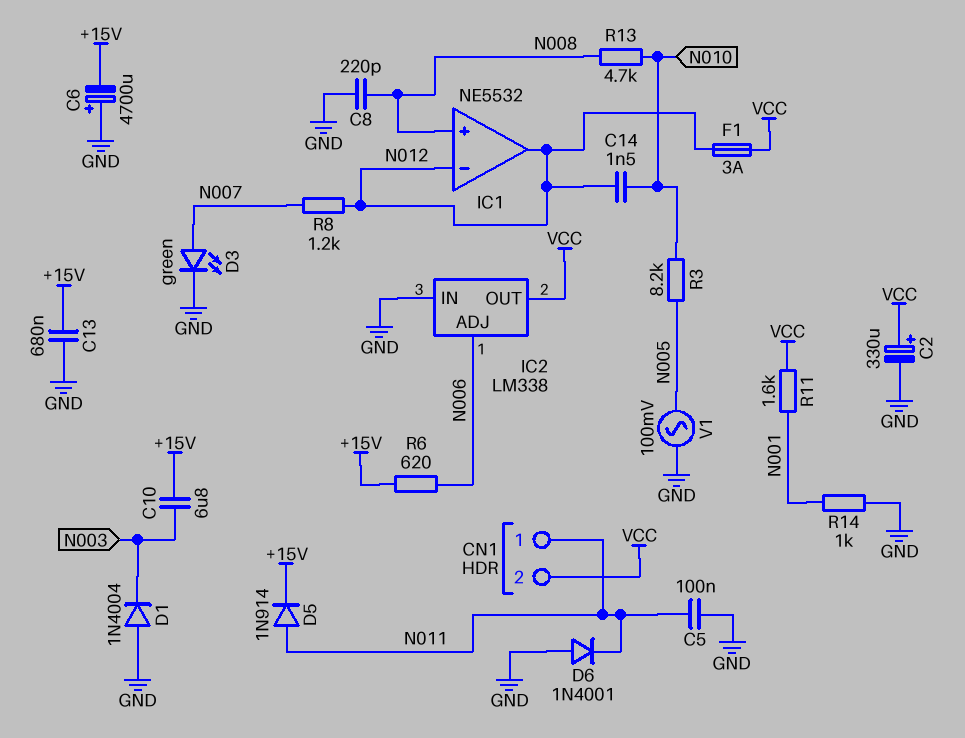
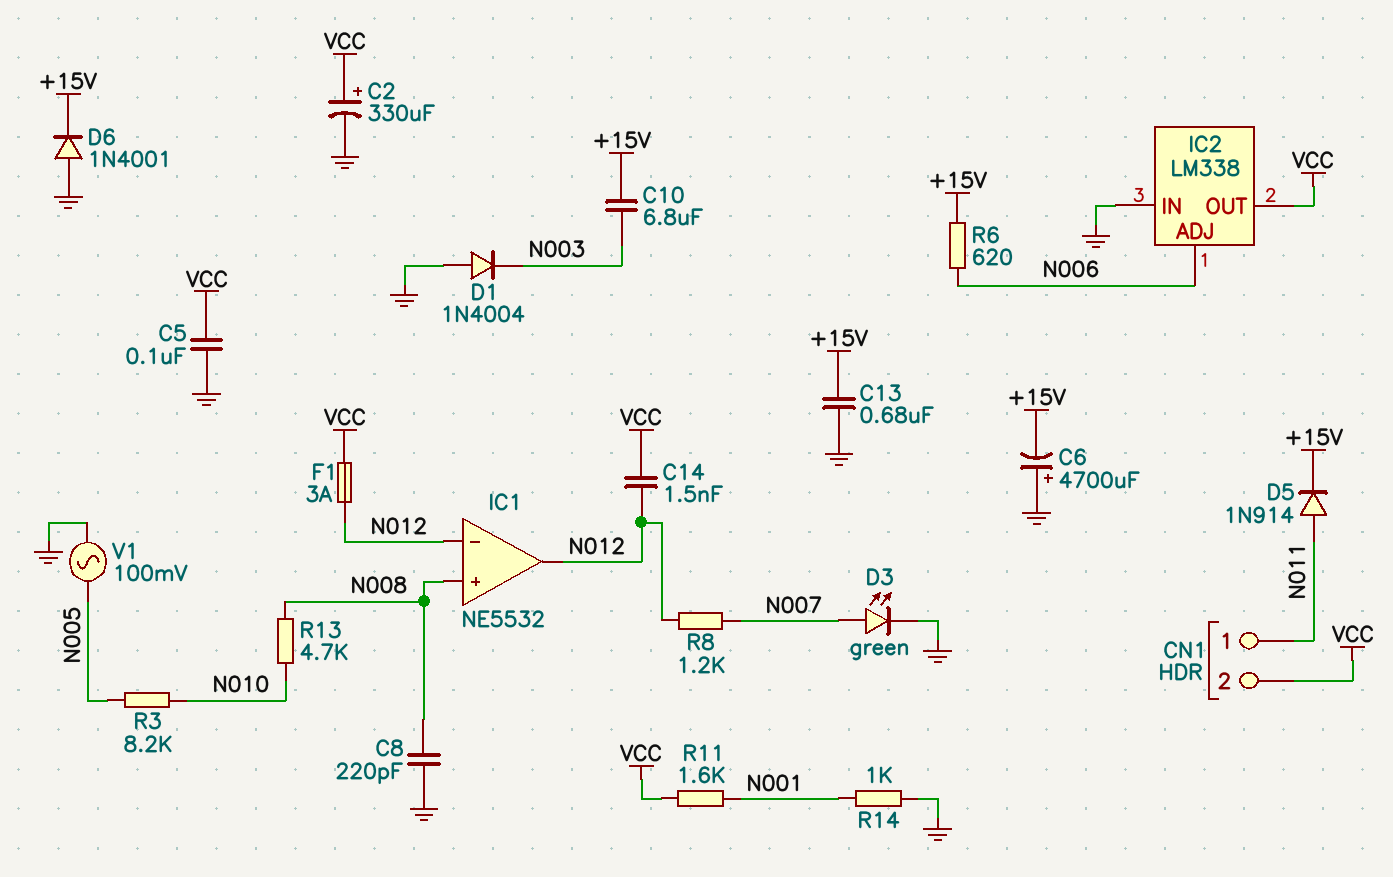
C5: 100nF (GND, N011) -> 100nF (GND, VCC)
C14: 1.5nF (N010, N012) -> 1.5nF (N012, VCC)
D6: diode 1N4001 (A GND, K N011) -> diode 1N4001 (A GND, K +15V)

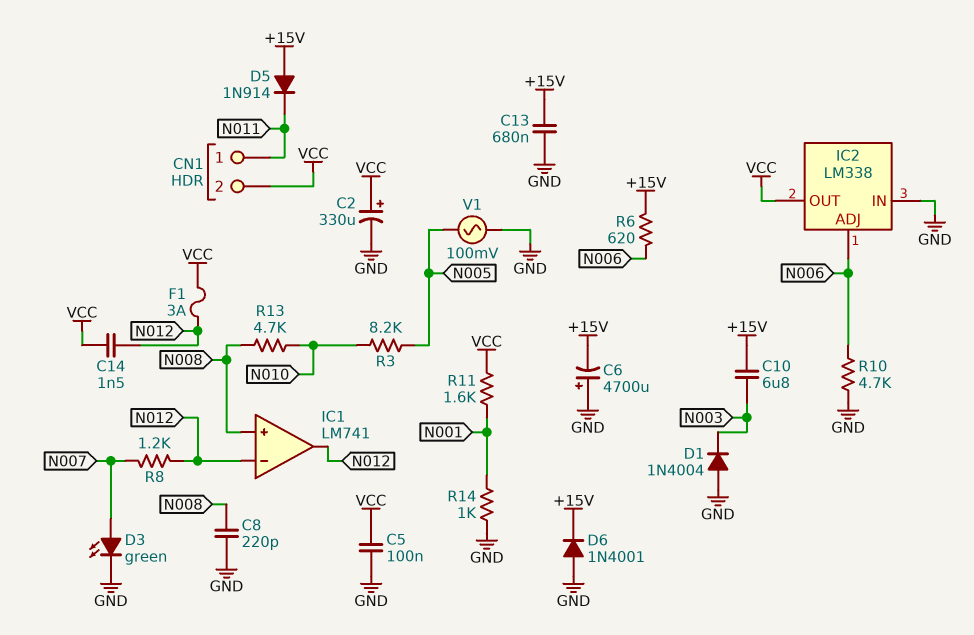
D5: diode 1N914 (A N011, K +15V) -> diode 1N914 (A +15V, K N011)
IC1: NE5532 -> LM741
R10: none -> 4.7k (GND, N006)

